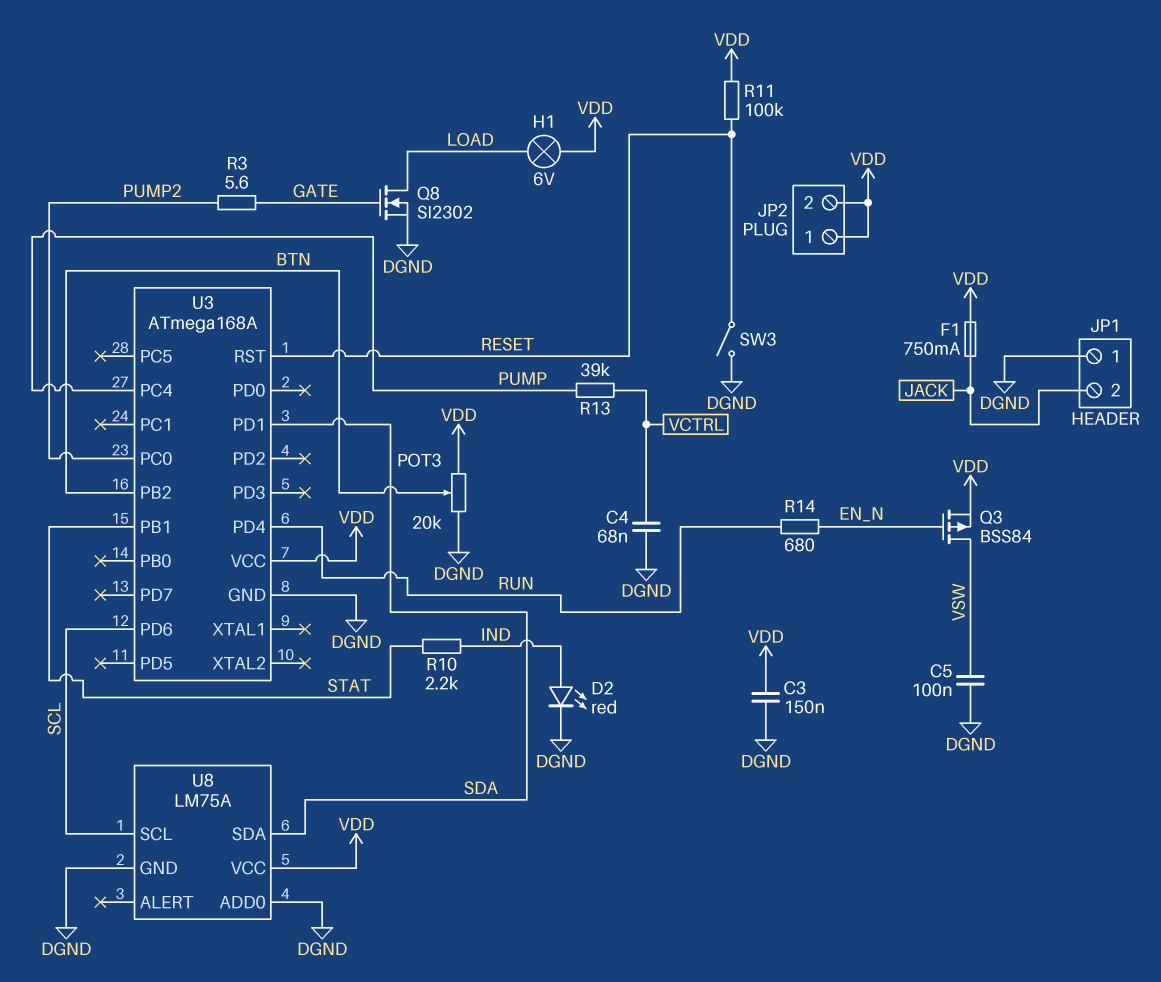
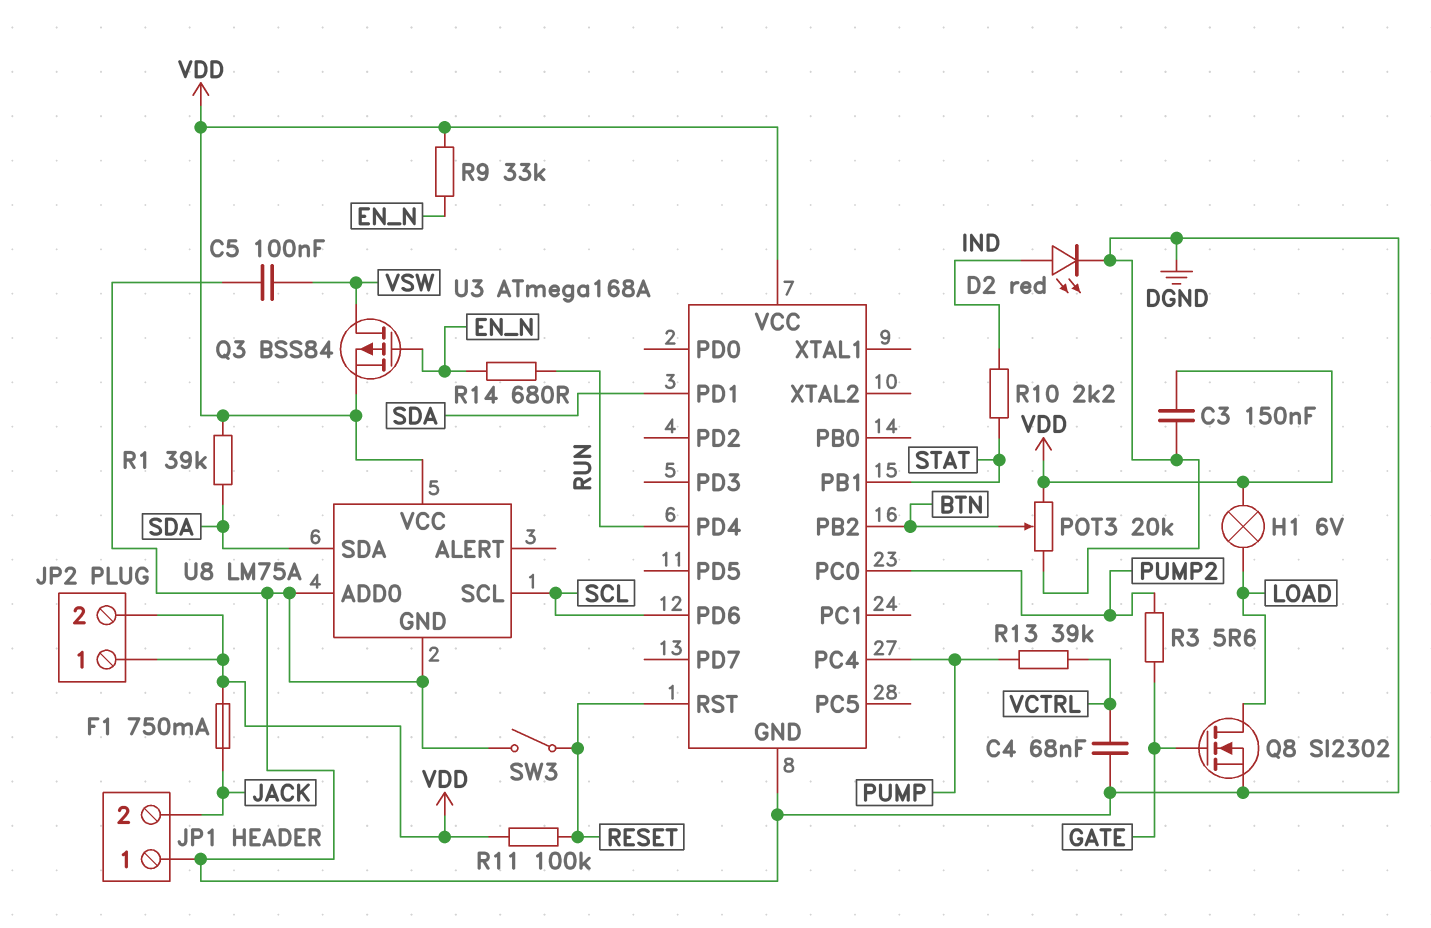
R1: none -> 39k (SDA, VDD)
R9: none -> 33k (EN_N, VDD)

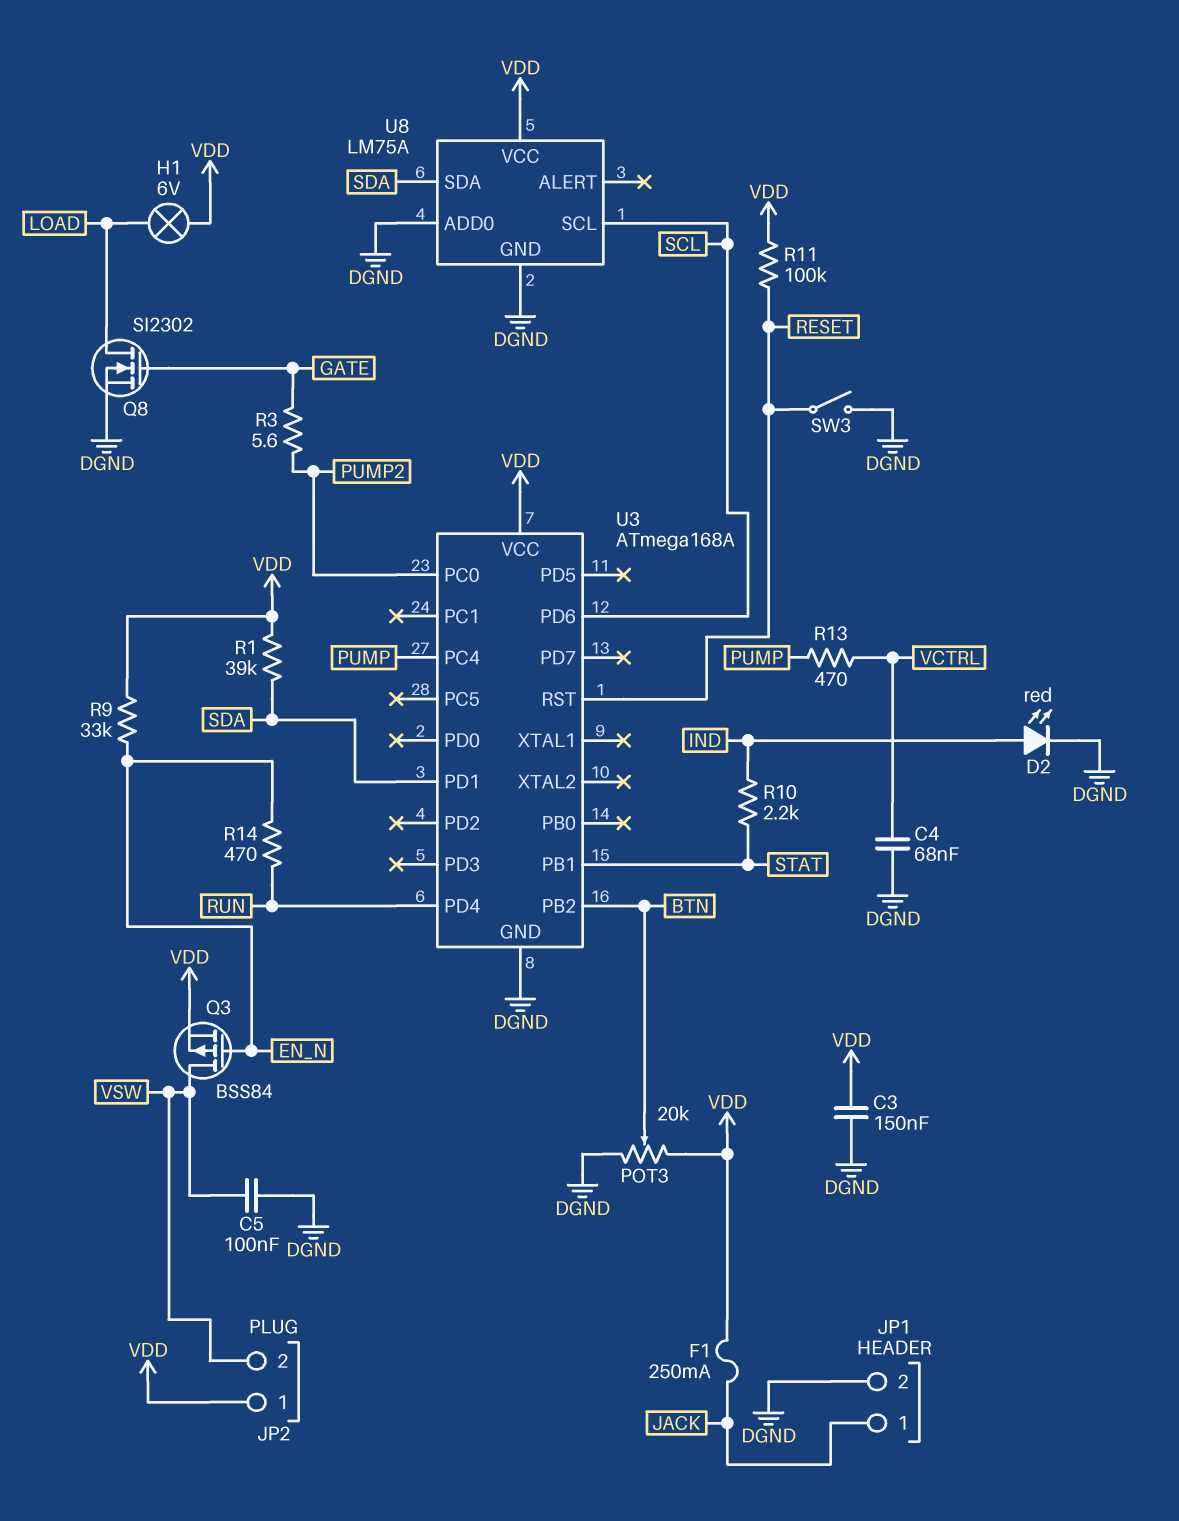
F1: 750mA (JACK, VDD) -> 250mA (JACK, VDD)
JP1 pin 1: DGND -> JACK
JP1 pin 2: JACK -> DGND
JP2 pin 2: VDD -> VSW
R13: 39k (PUMP, VCTRL) -> 470 (PUMP, VCTRL)
R14: 680 (EN_N, RUN) -> 470 (EN_N, RUN)

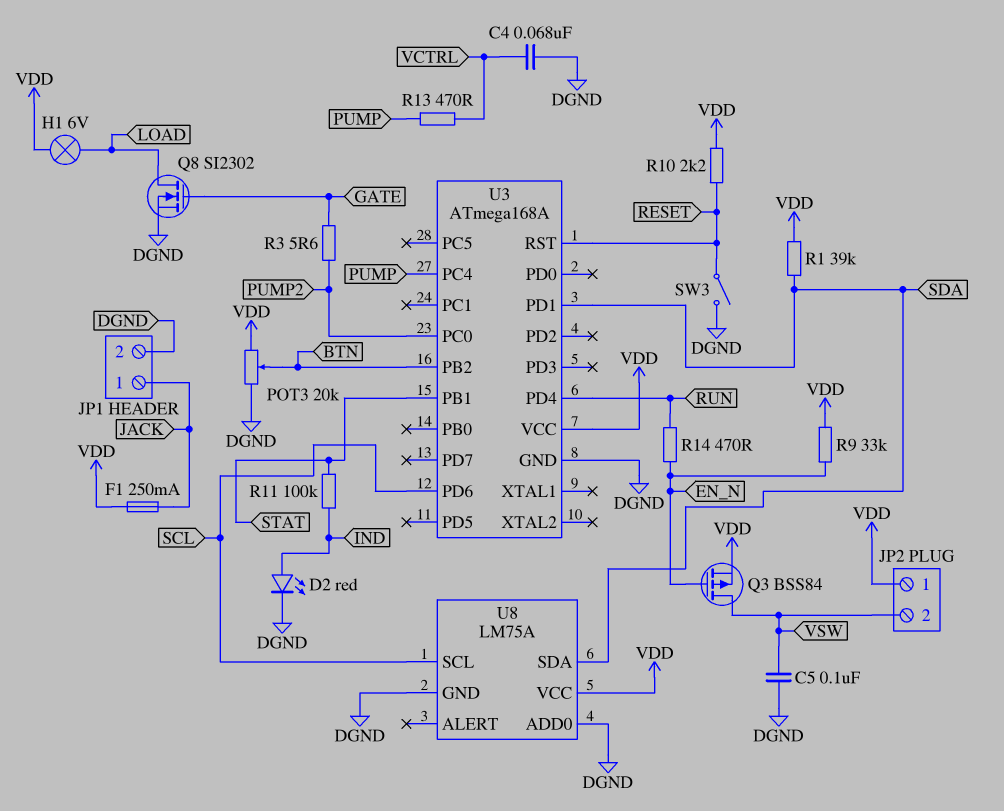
C3: 150nF (DGND, VDD) -> none
R10: 2.2k (IND, STAT) -> 2.2k (RESET, VDD)
R11: 100k (RESET, VDD) -> 100k (IND, STAT)

